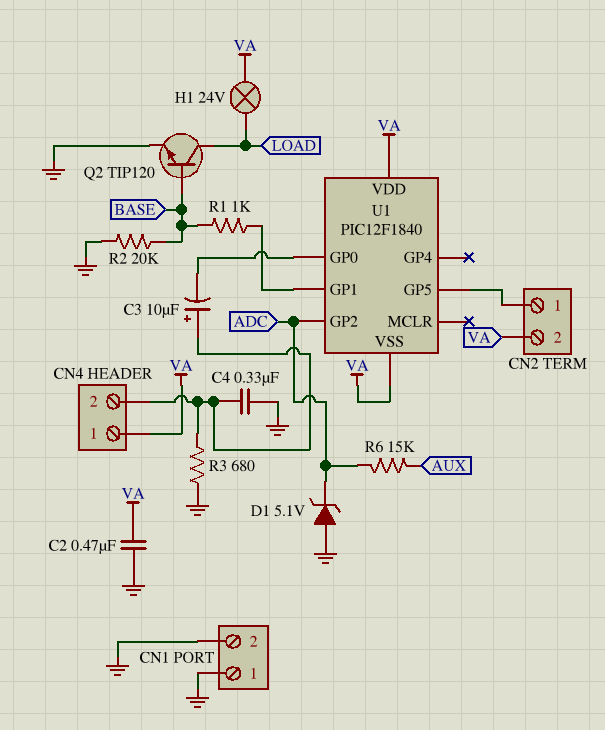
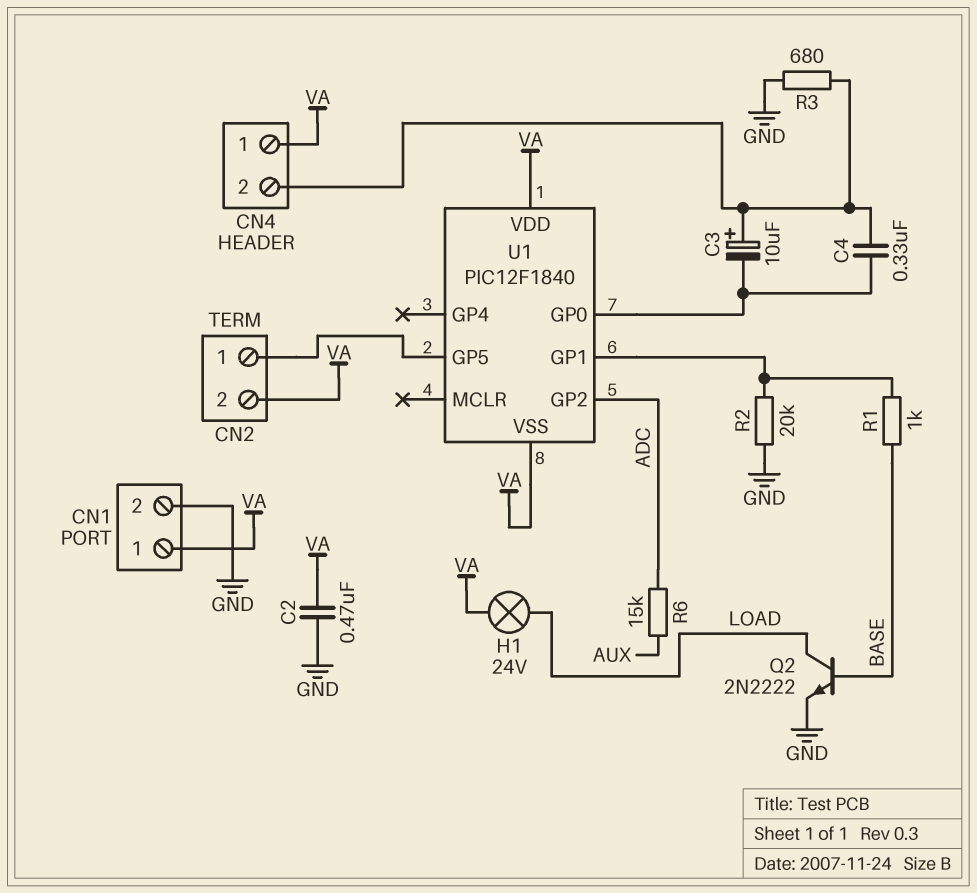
C4: 330nF (CN4/2, GND) -> 330nF (CN4/2, U1/GP0)
CN1 pin 1: GND -> VA
D1: zener 5.1V (A GND, K ADC) -> none
Q2: NPN TIP120 (B BASE, C LOAD, E GND) -> NPN 2N2222 (B BASE, C LOAD, E GND)
R2: 20k (BASE, GND) -> 20k (GND, U1/GP1)

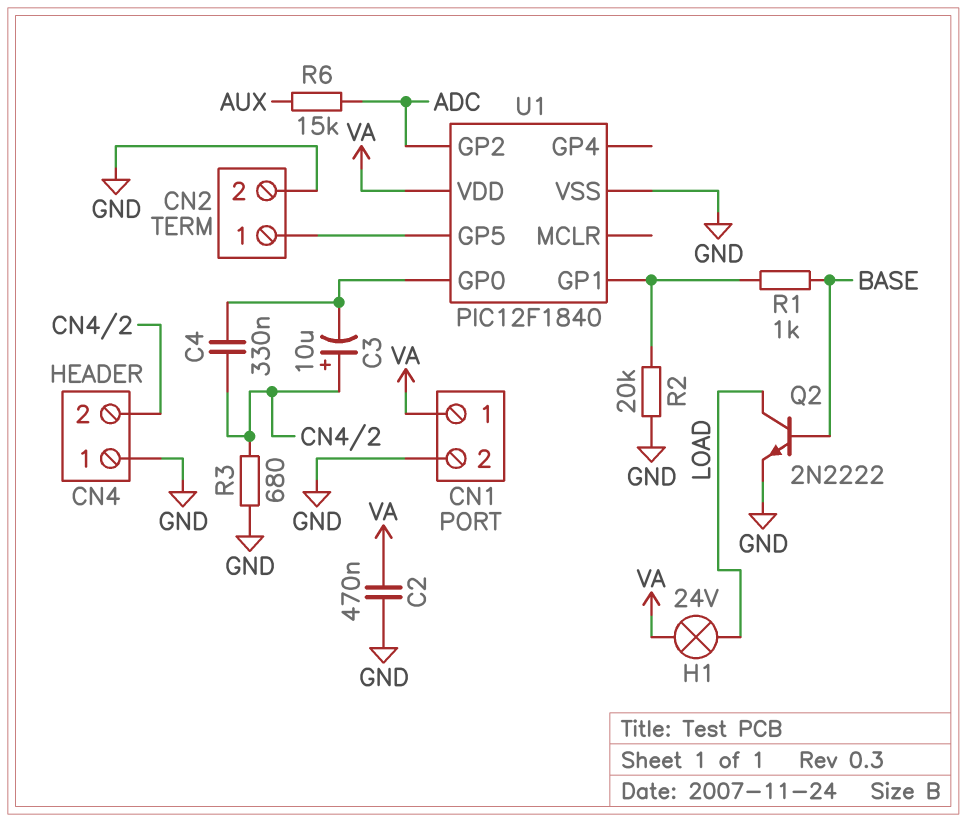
CN2 pin 2: VA -> GND
CN4 pin 1: VA -> GND
U1 pin VSS: VA -> GND

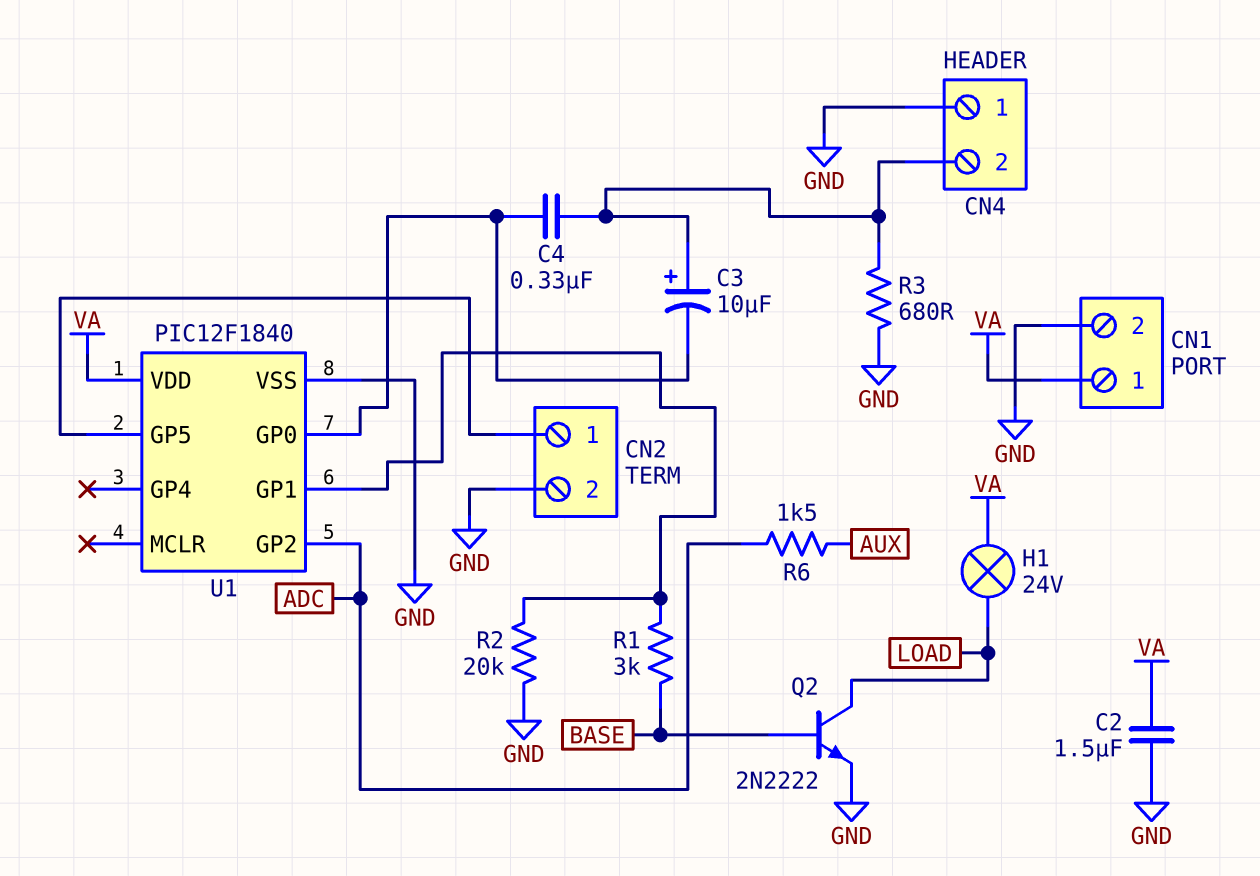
C2: 470nF (GND, VA) -> 1.5uF (GND, VA)
R1: 1k (BASE, U1/GP1) -> 3k (BASE, U1/GP1)
R6: 15k (ADC, AUX) -> 1.5k (ADC, AUX)

